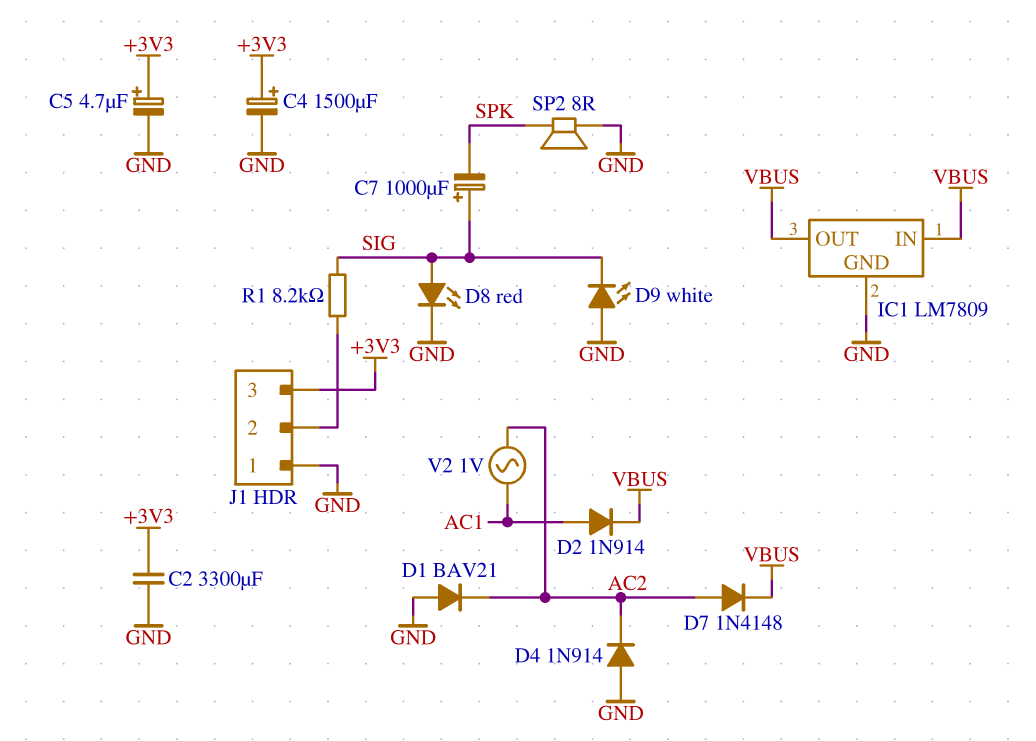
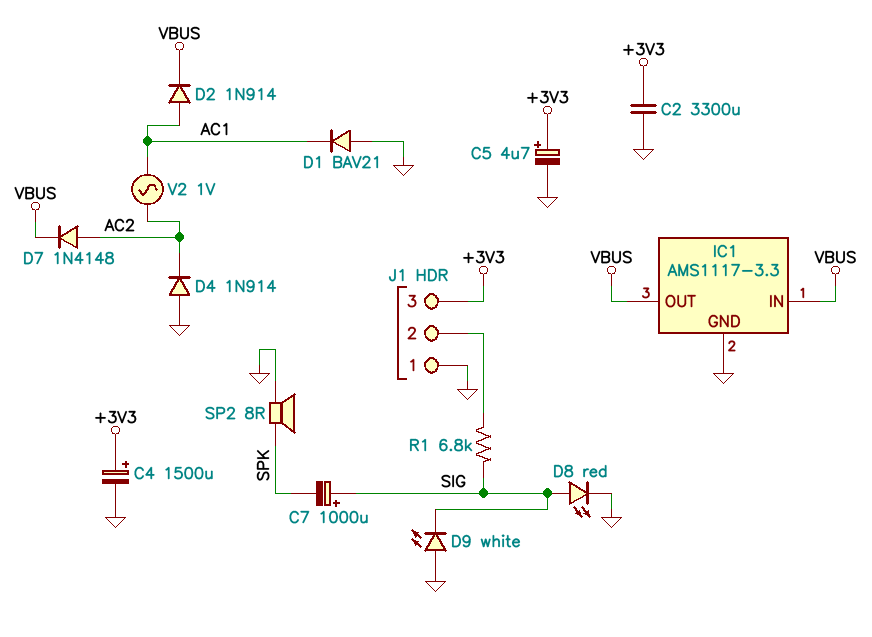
D1: diode BAV21 (A GND, K AC2) -> diode BAV21 (A GND, K AC1)
IC1: LM7809 -> AMS1117-3.3
R1: 8.2k (J1/2, SIG) -> 6.8k (J1/2, SIG)

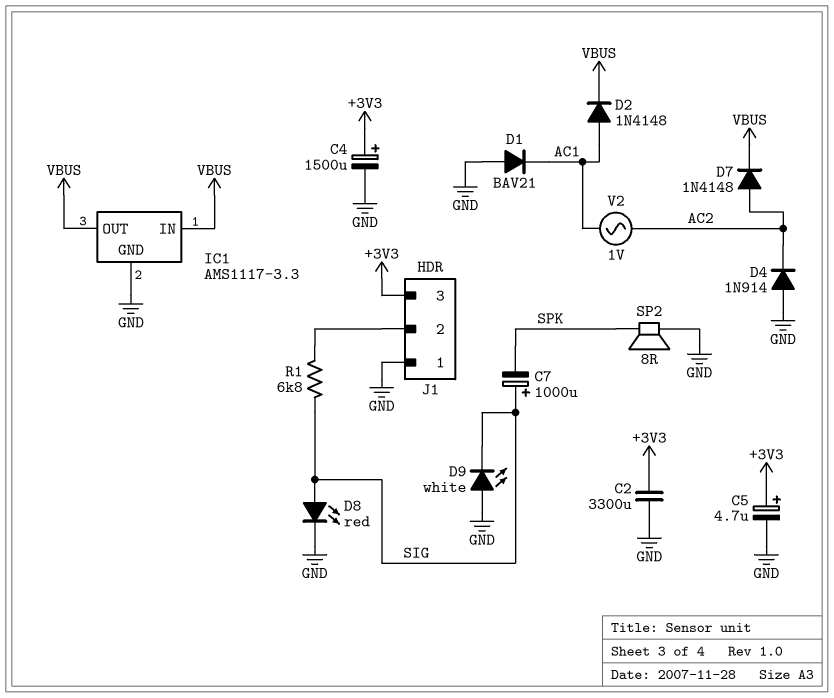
D2: diode 1N914 (A AC1, K VBUS) -> diode 1N4148 (A AC1, K VBUS)

